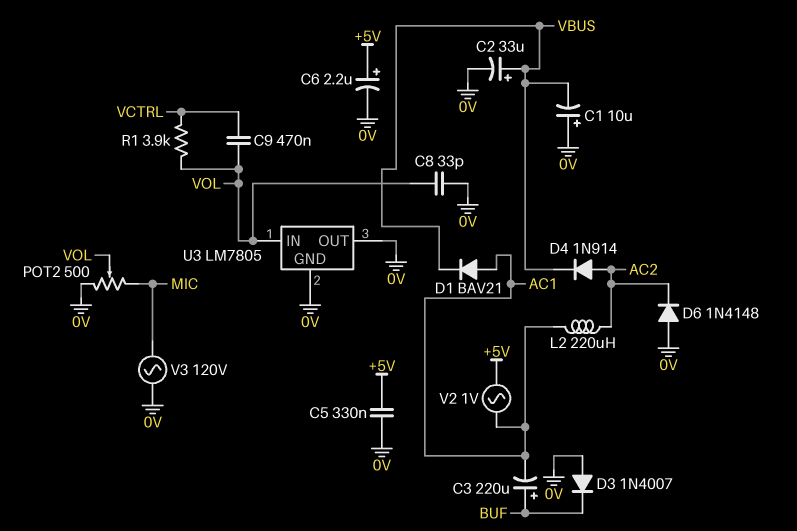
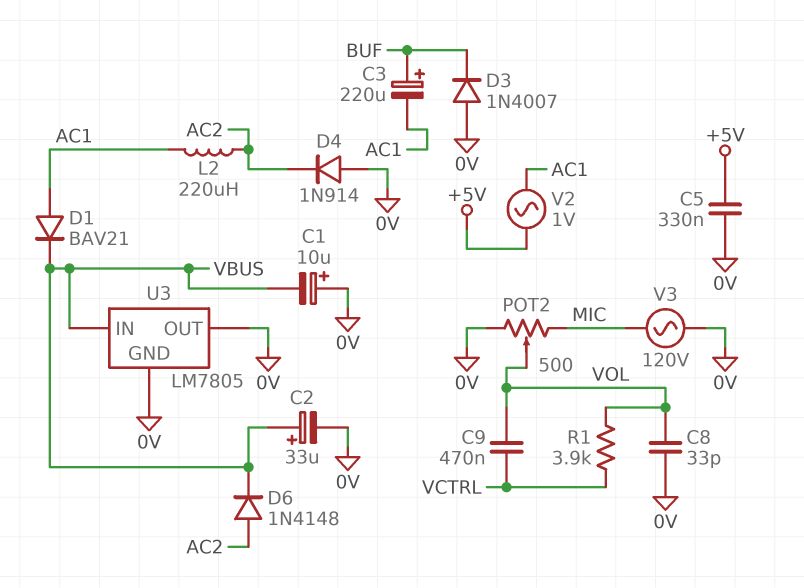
C6: 2.2uF (plus +5V, minus 0V) -> none
D4: diode 1N914 (A AC2, K VBUS) -> diode 1N914 (A 0V, K AC2)
D6: diode 1N4148 (A 0V, K AC2) -> diode 1N4148 (A AC2, K VBUS)
U3 pin IN: VOL -> VBUS

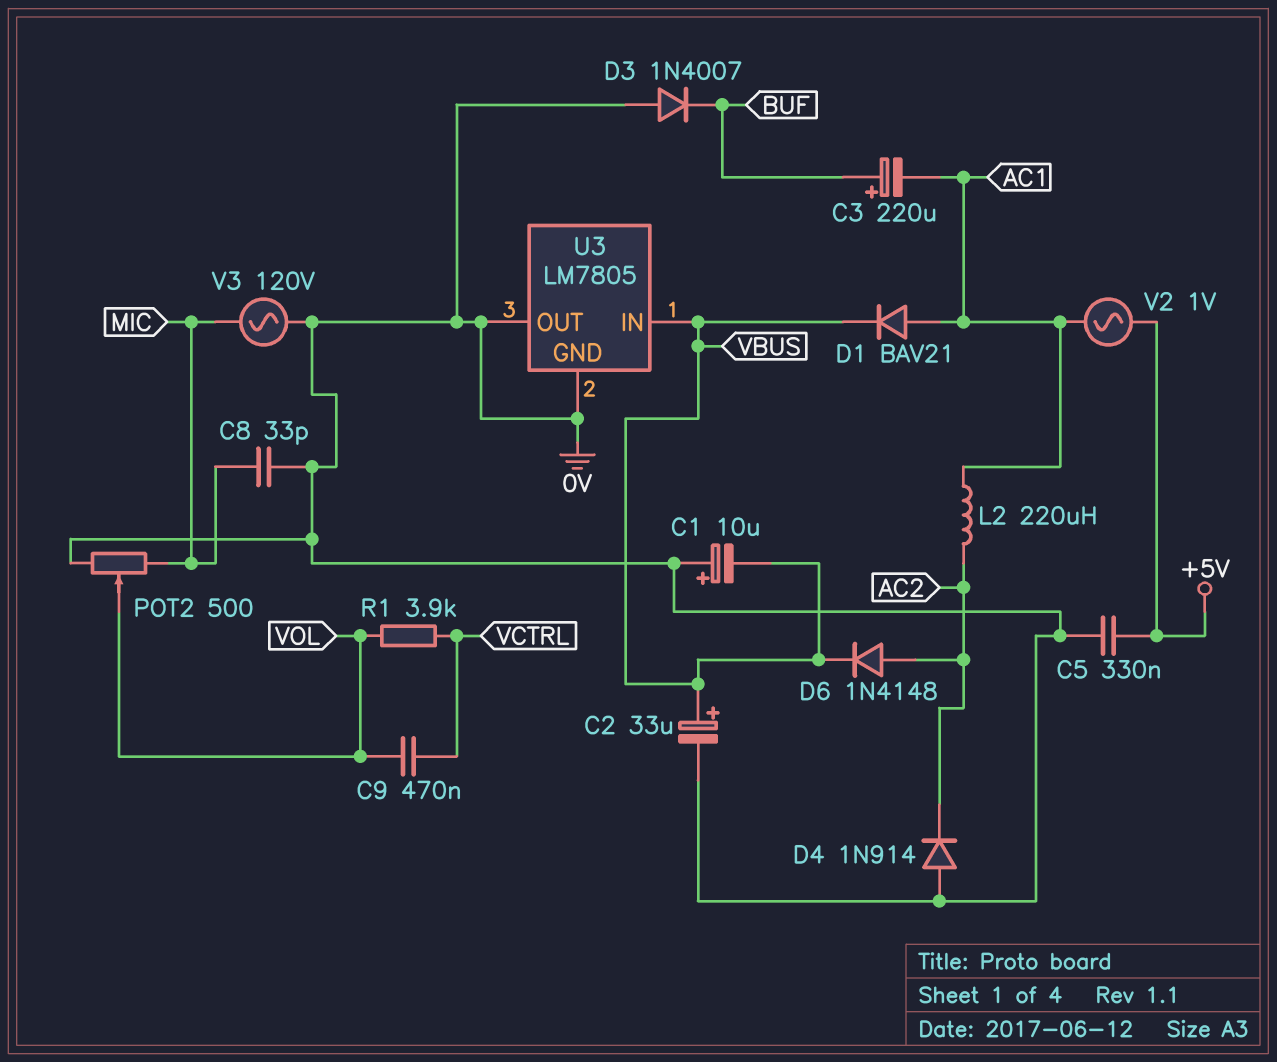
C8: 33pF (0V, VOL) -> 33pF (0V, MIC)

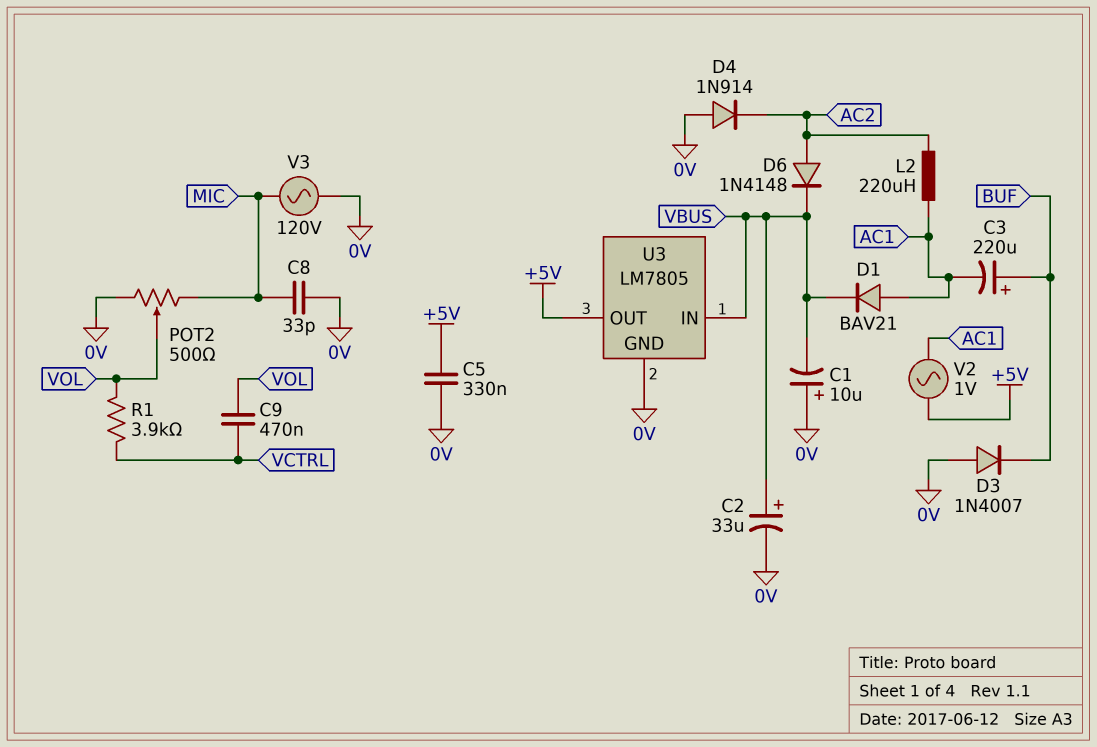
U3 pin OUT: 0V -> +5V

